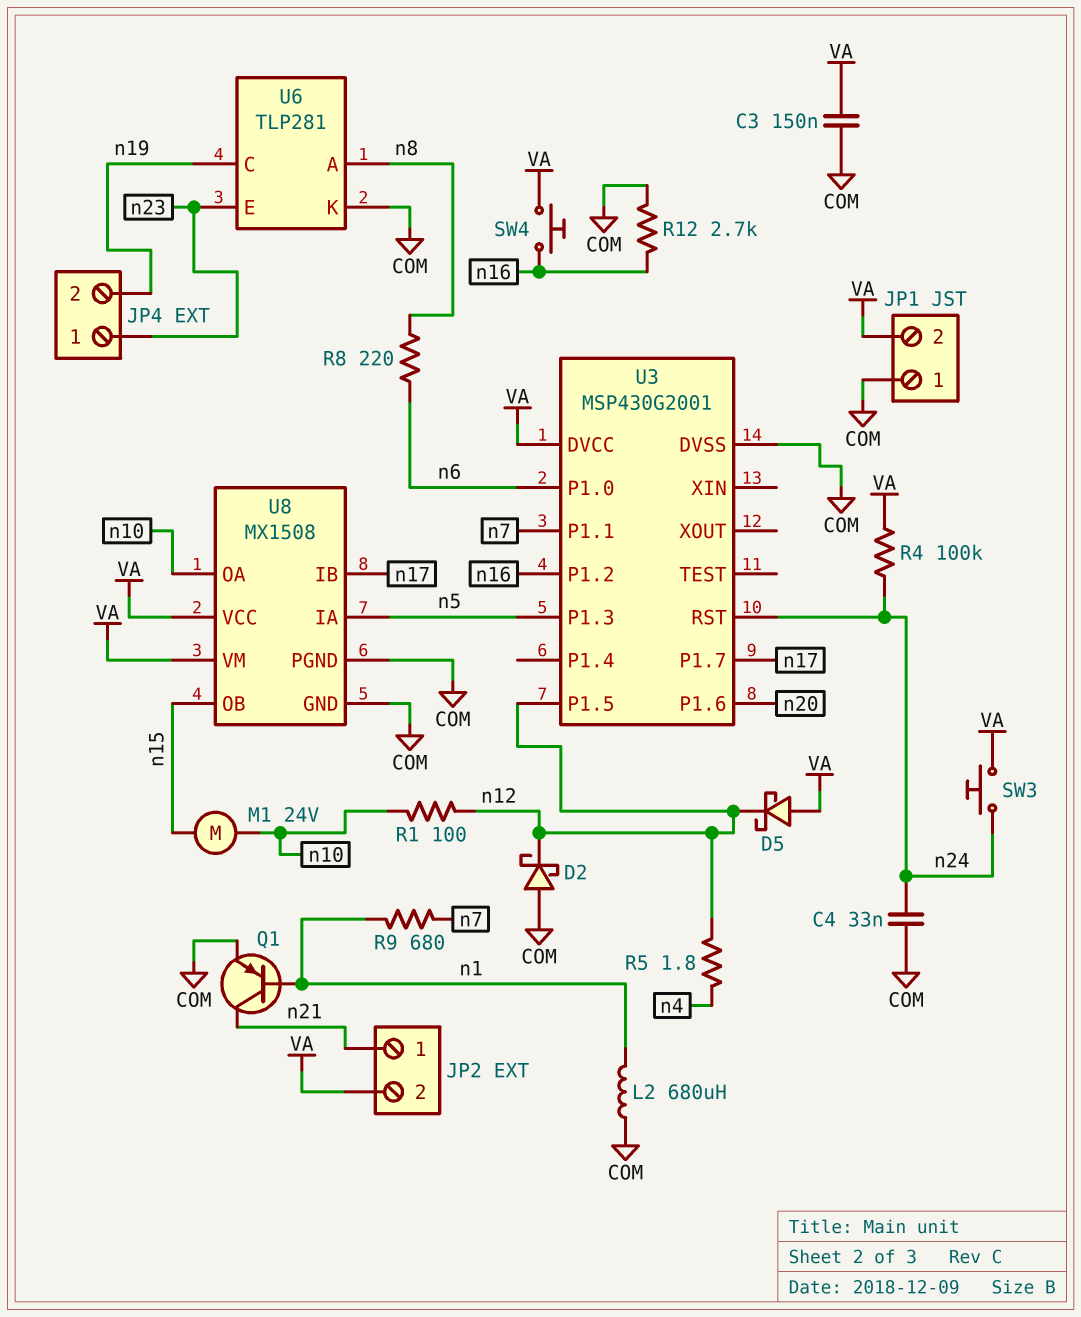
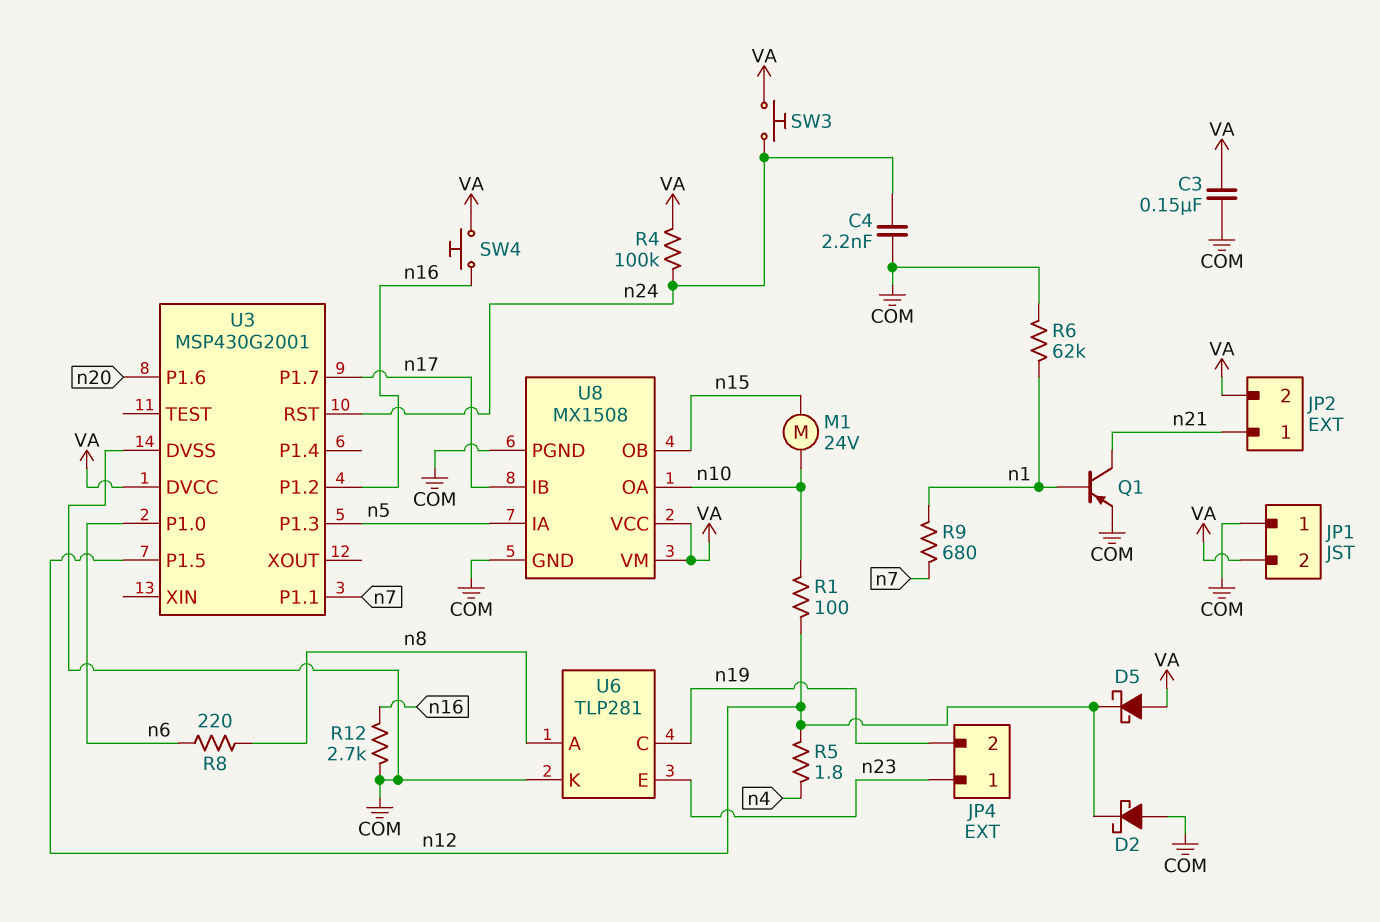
C4: 33nF (COM, n24) -> 2.2nF (COM, n24)
L2: 680uH (COM, n1) -> none
R6: none -> 62k (COM, n1)

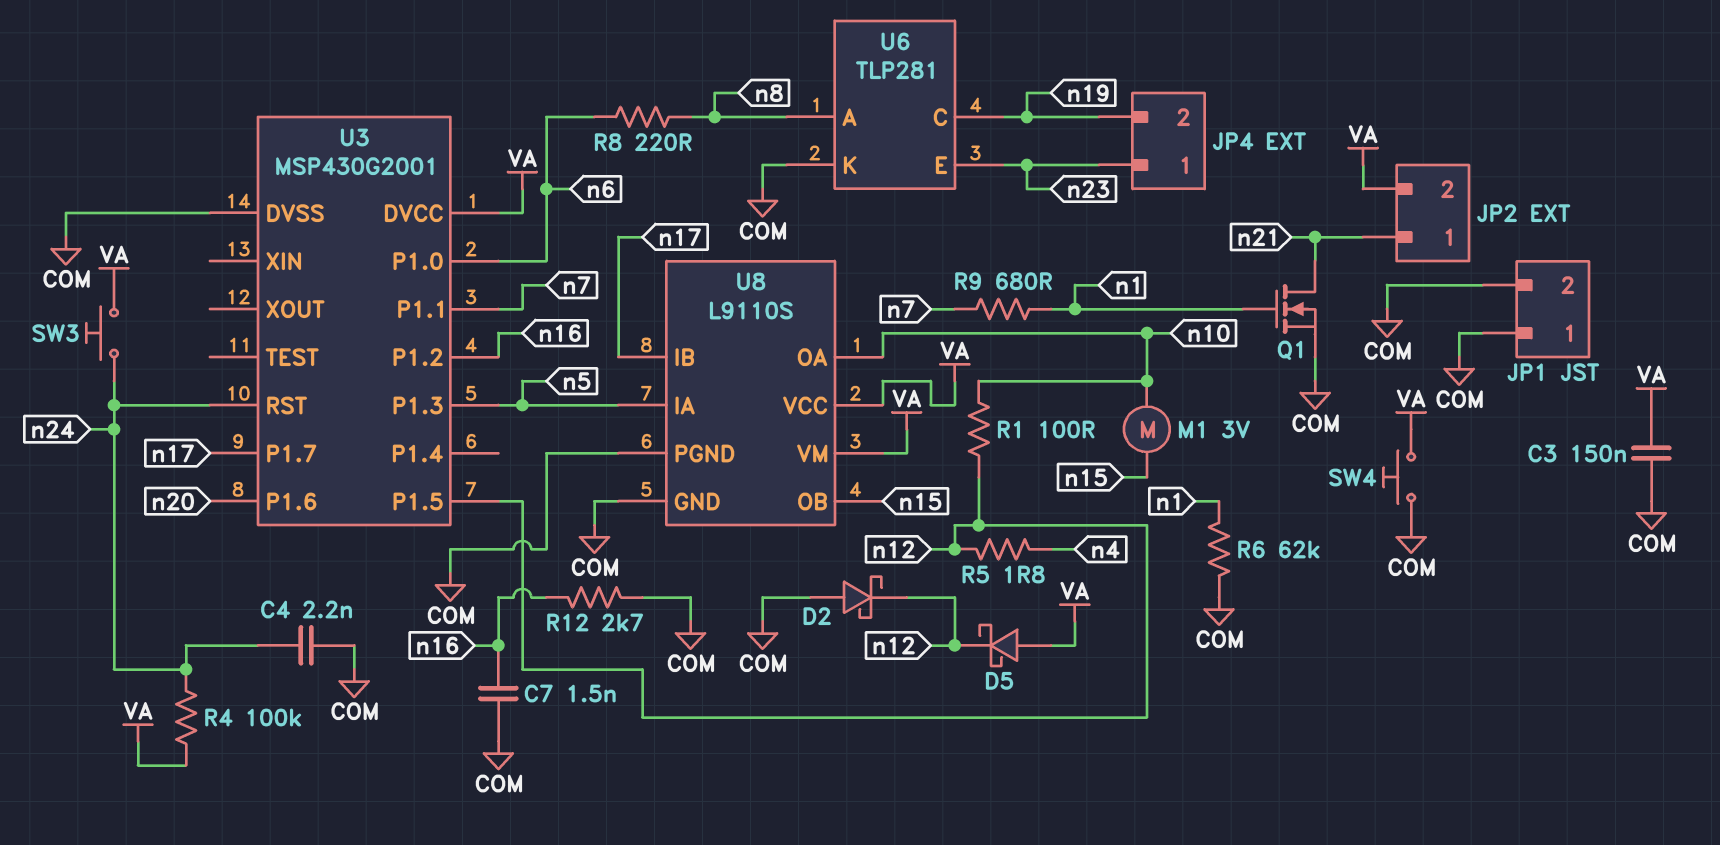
C7: none -> 1.5nF (COM, n16)
JP1 pin 2: VA -> COM
M1: motor 24V (n10, n15) -> motor 3V (n10, n15)
Q1: PNP (B n1, C n21, E COM) -> NMOS (G n1, D n21, S COM)
SW4: button (VA, n16) -> button (COM, VA)
U8: MX1508 -> L9110S

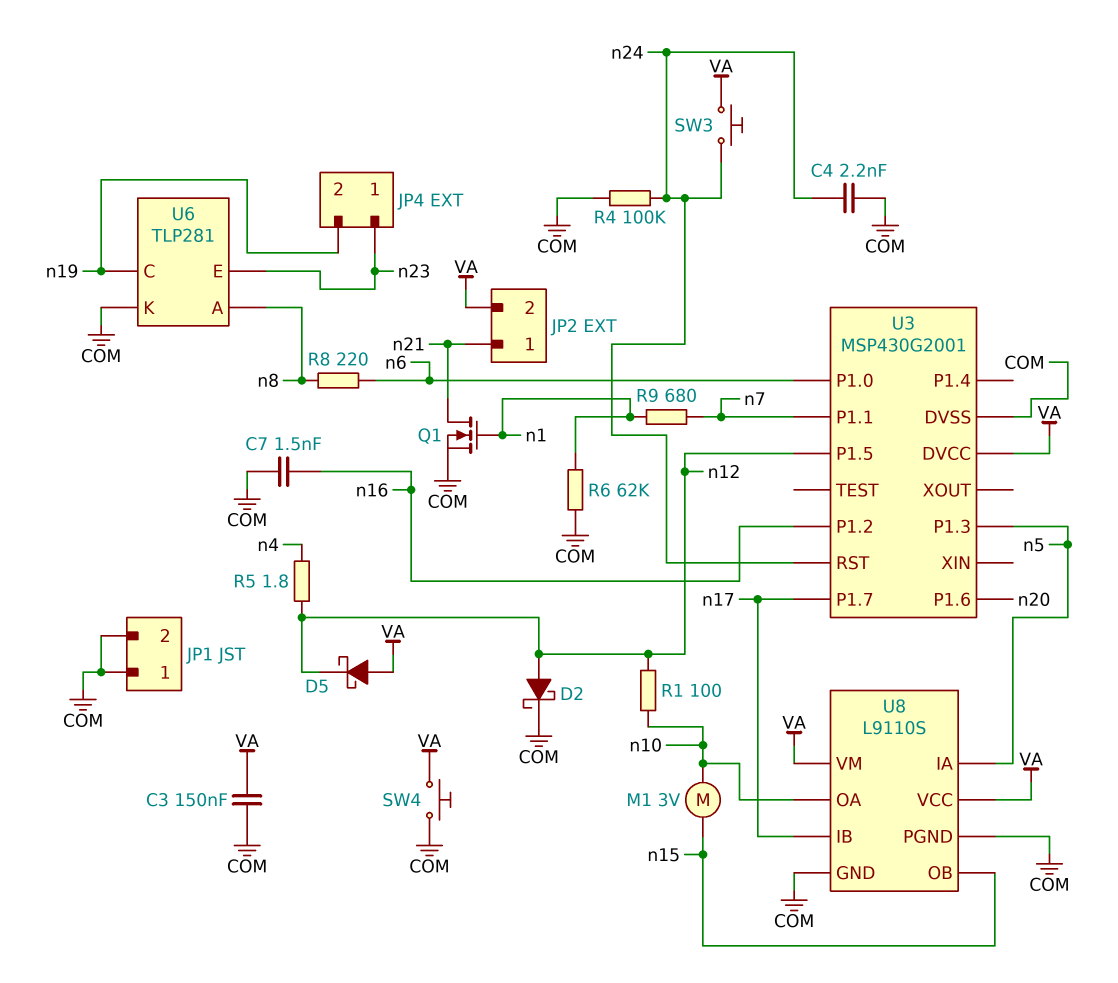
D2: schottky (A COM, K n12) -> schottky (A n12, K COM)
R4: 100k (VA, n24) -> 100k (COM, n24)
R12: 2.7k (COM, n16) -> none

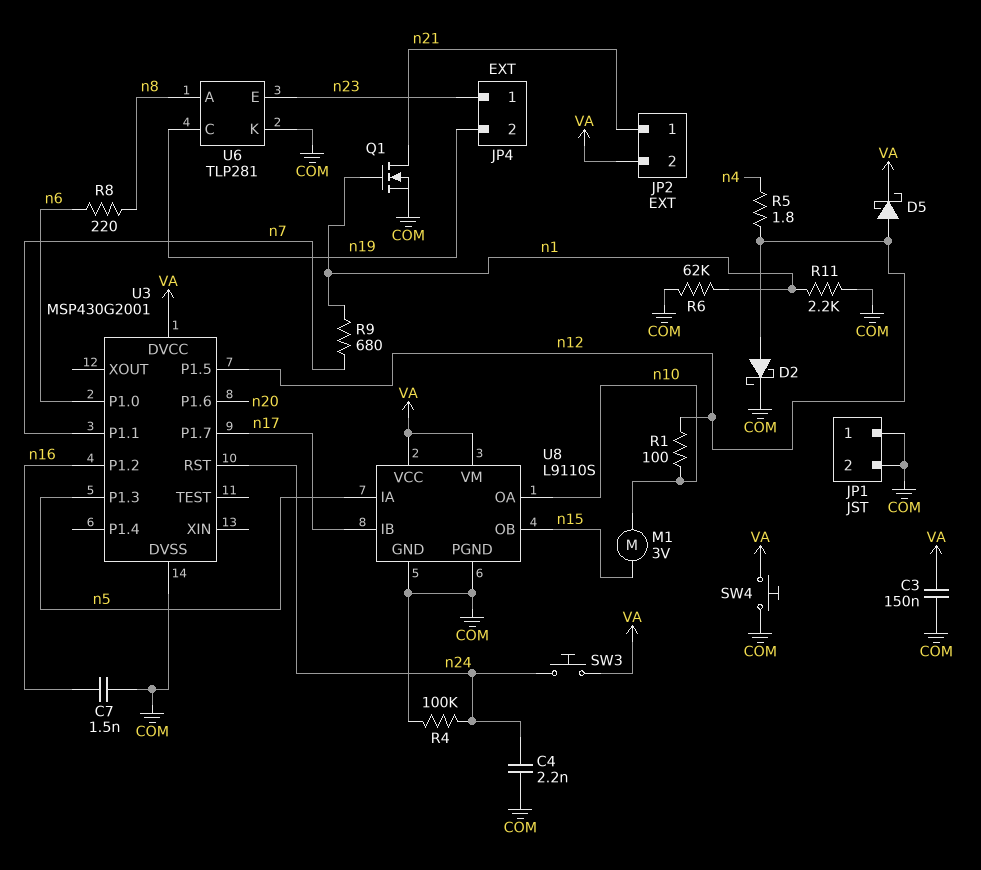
D5: schottky (A VA, K n12) -> schottky (A n12, K VA)
R11: none -> 2.2k (COM, n1)

